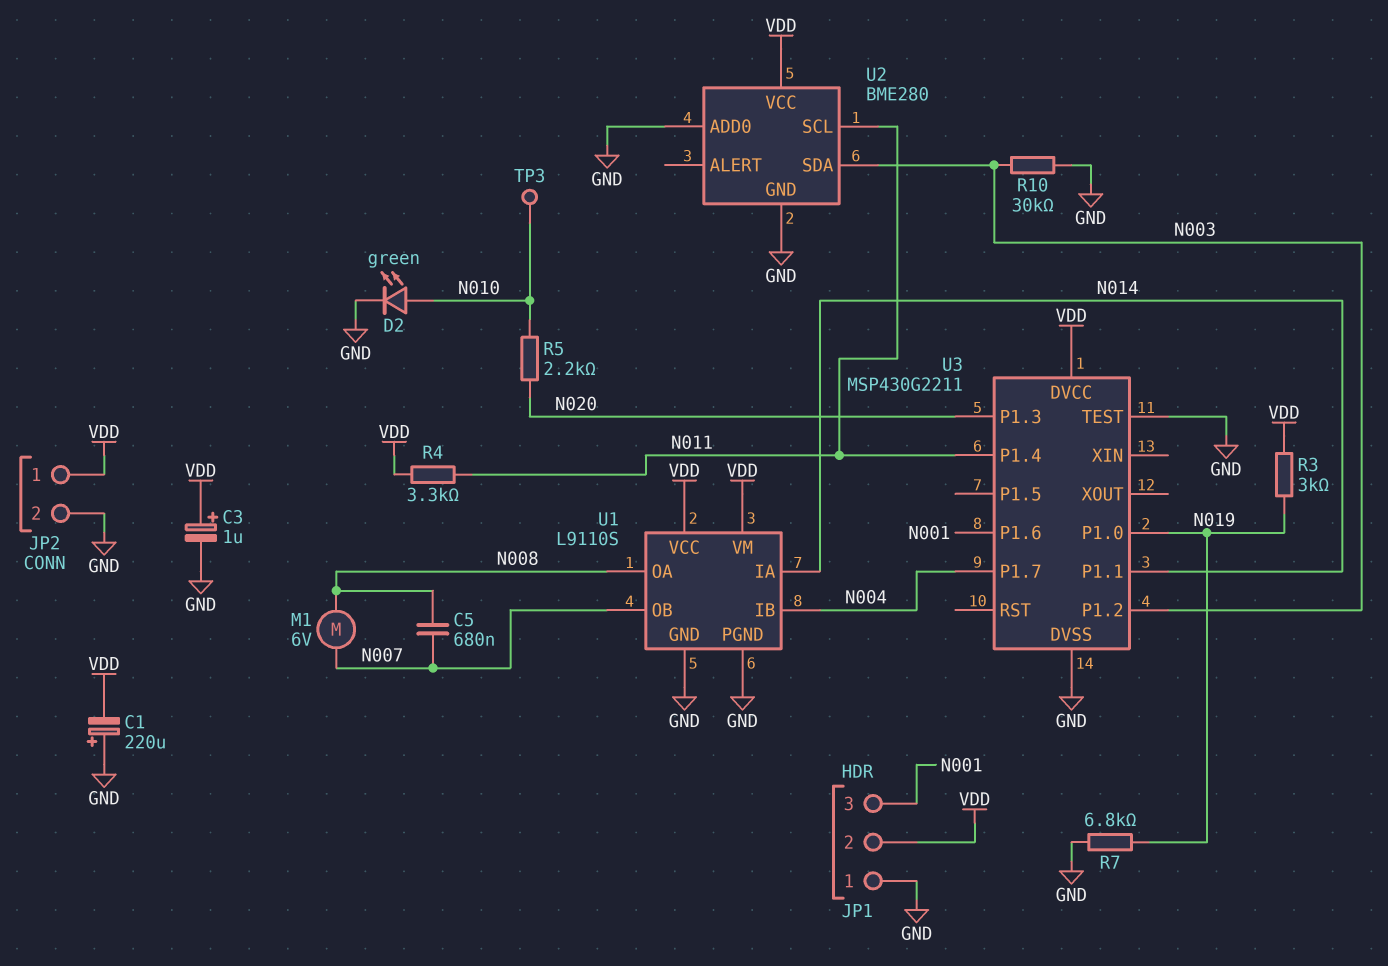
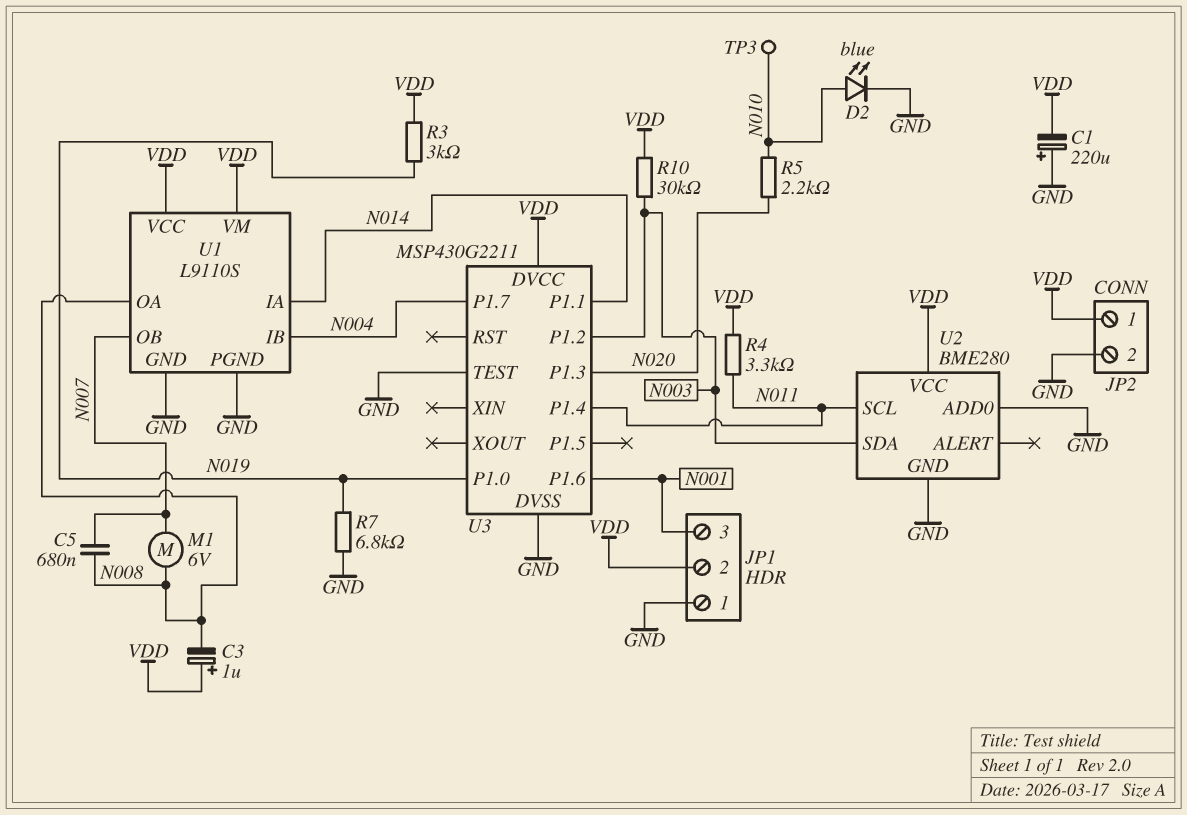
C3: 1uF (plus VDD, minus GND) -> 1uF (plus VDD, minus N008)
D2: LED green (A N010, K GND) -> LED blue (A N010, K GND)
R10: 30k (GND, N003) -> 30k (N003, VDD)

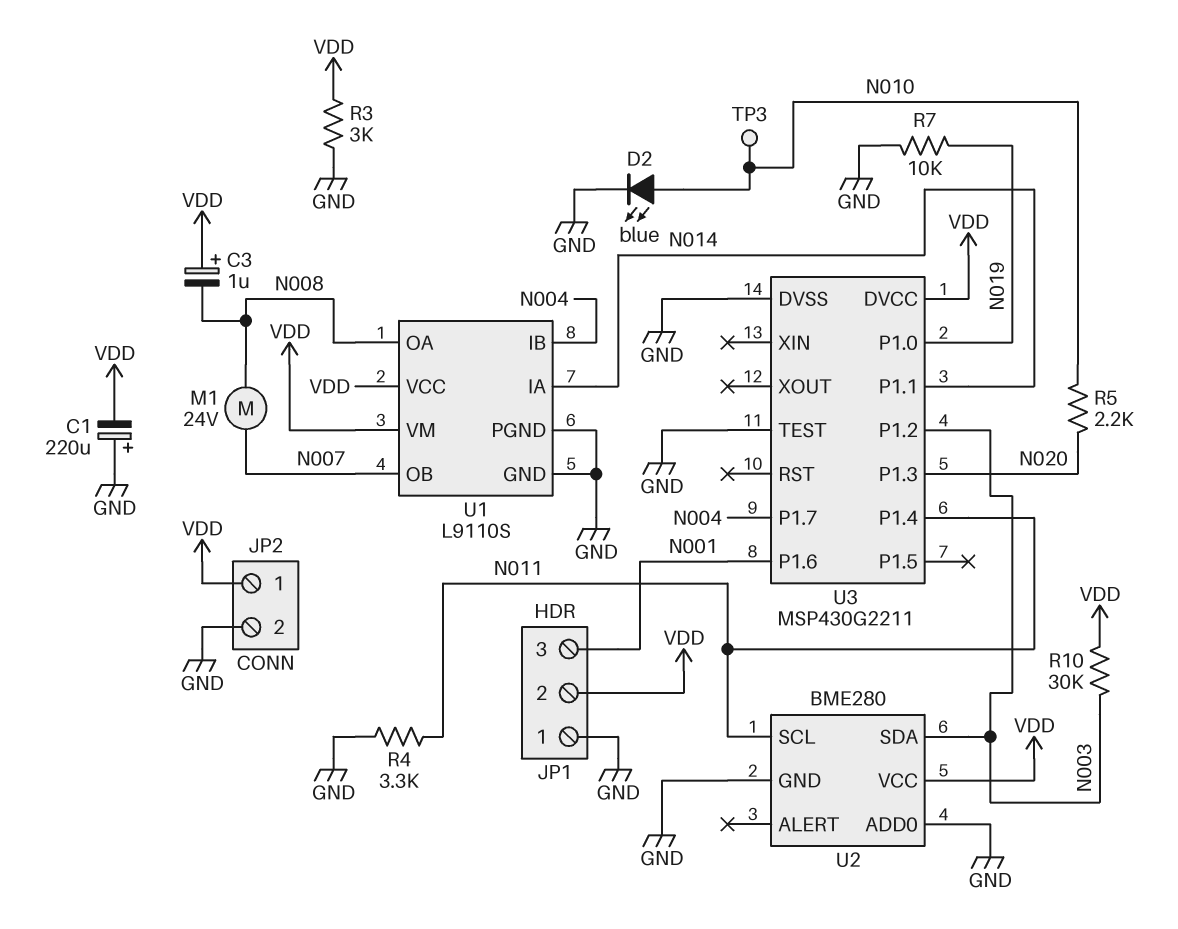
C5: 680nF (N007, N008) -> none
M1: motor 6V (N007, N008) -> motor 24V (N007, N008)
R3: 3k (N019, VDD) -> 3k (GND, VDD)
R4: 3.3k (N011, VDD) -> 3.3k (GND, N011)
R7: 6.8k (GND, N019) -> 10k (GND, N019)

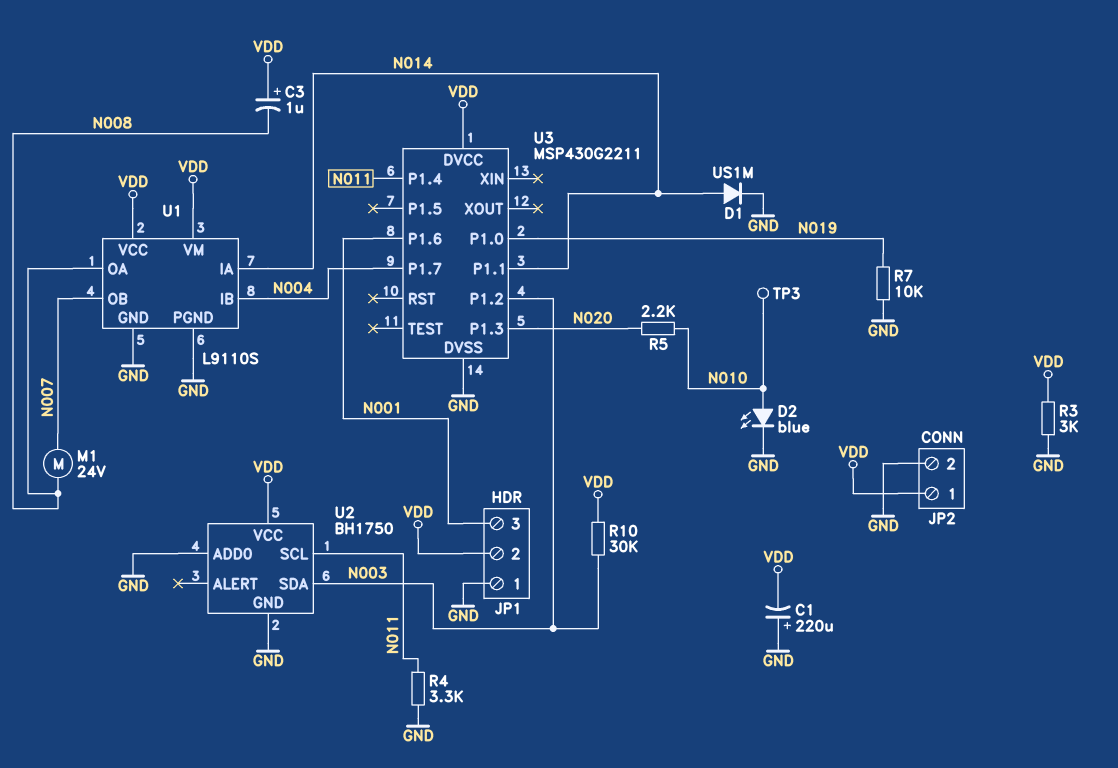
D1: none -> diode US1M (A N014, K GND)
U2: BME280 -> BH1750
U3 pin TEST: GND -> none

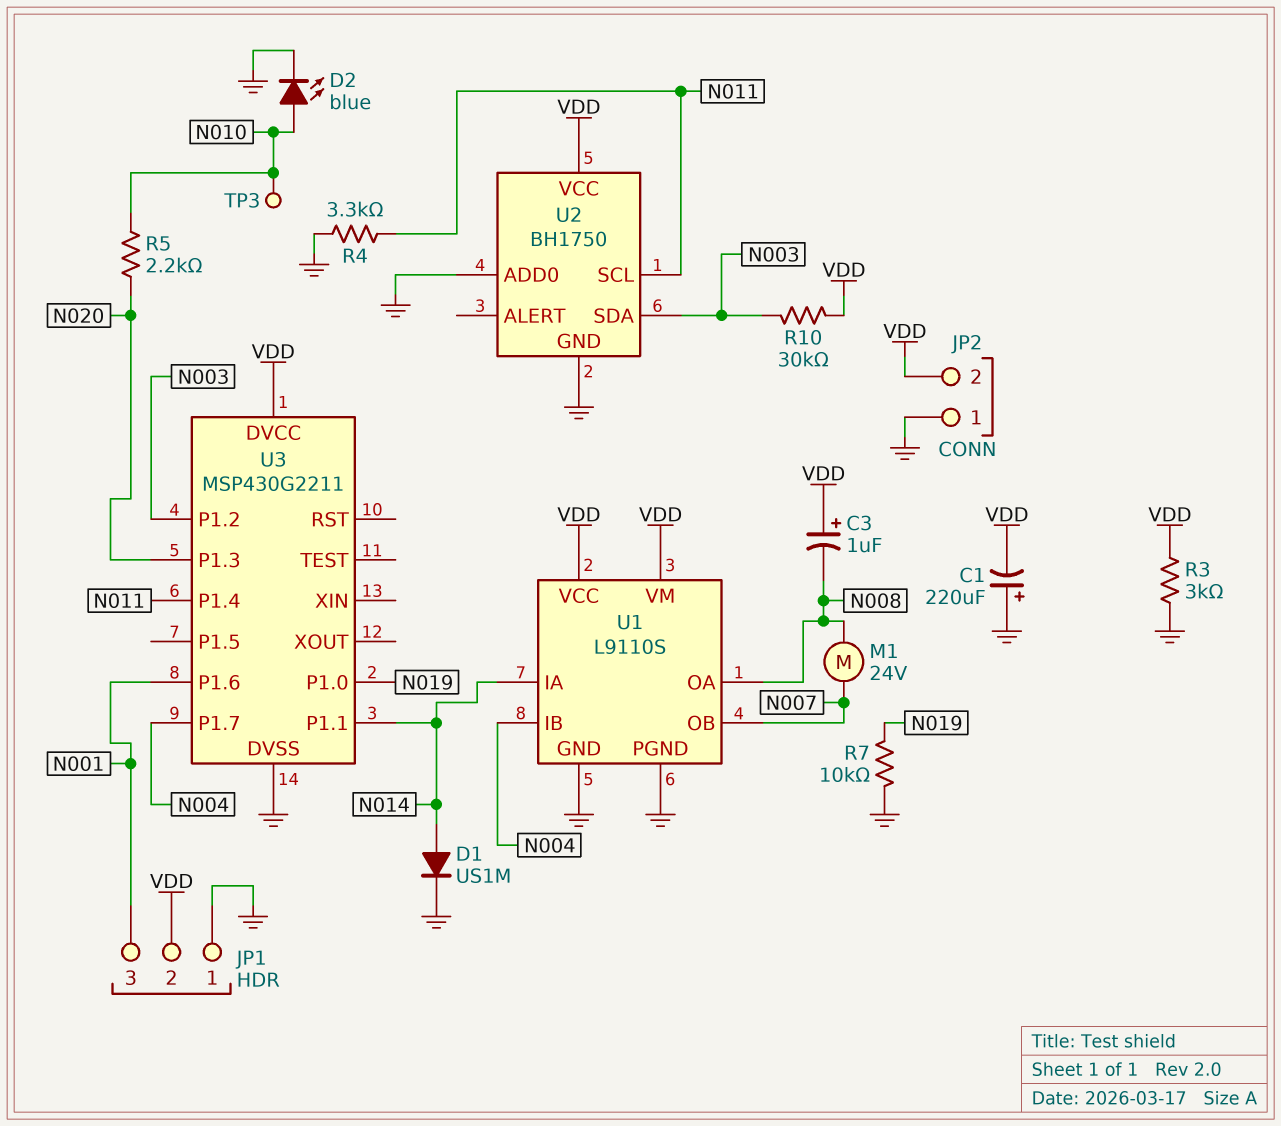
JP2 pin 1: VDD -> GND
JP2 pin 2: GND -> VDD

